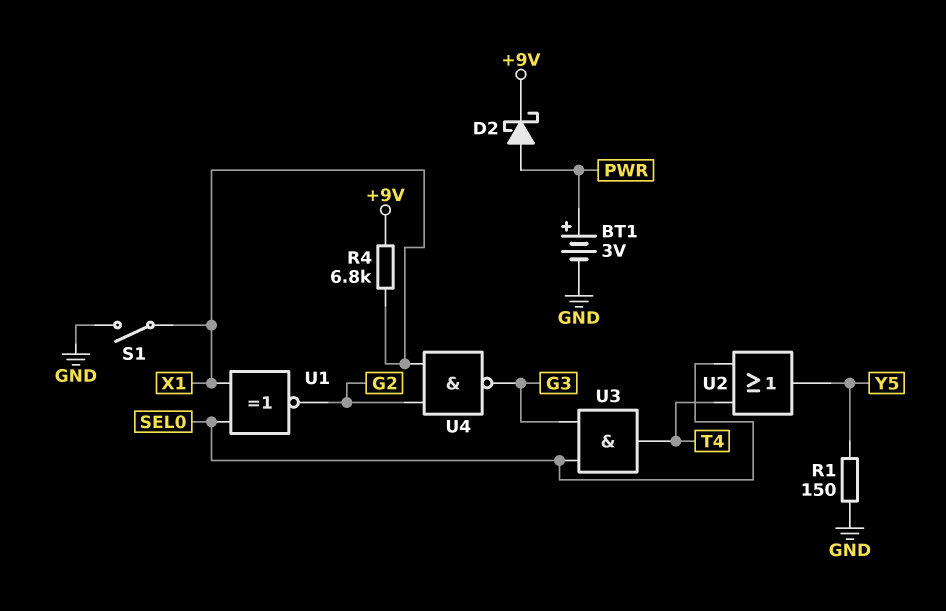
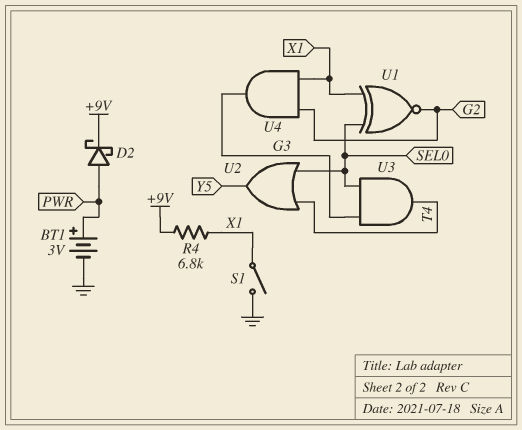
R1: 150 (GND, Y5) -> none
U4: NAND (in G2, in X1, out G3) -> AND (in G2, in X1, out G3)

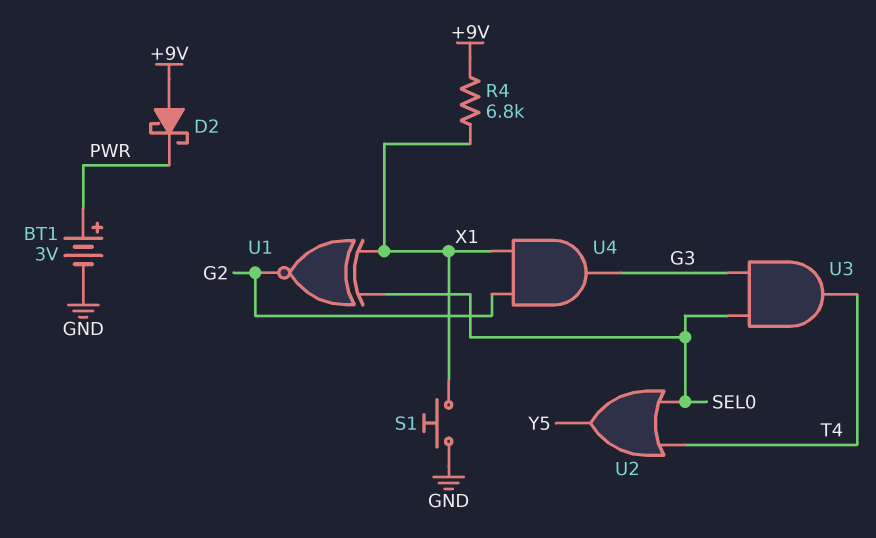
D2: schottky (A PWR, K +9V) -> schottky (A +9V, K PWR)
S1: switch (GND, X1) -> button (GND, X1)

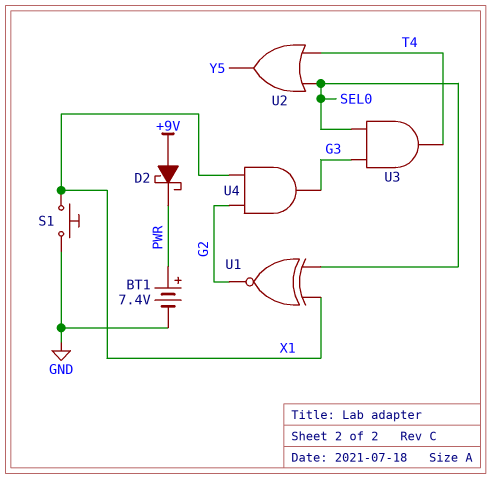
BT1: 3V (plus PWR, minus GND) -> 7.4V (plus PWR, minus GND)
R4: 6.8k (+9V, X1) -> none

